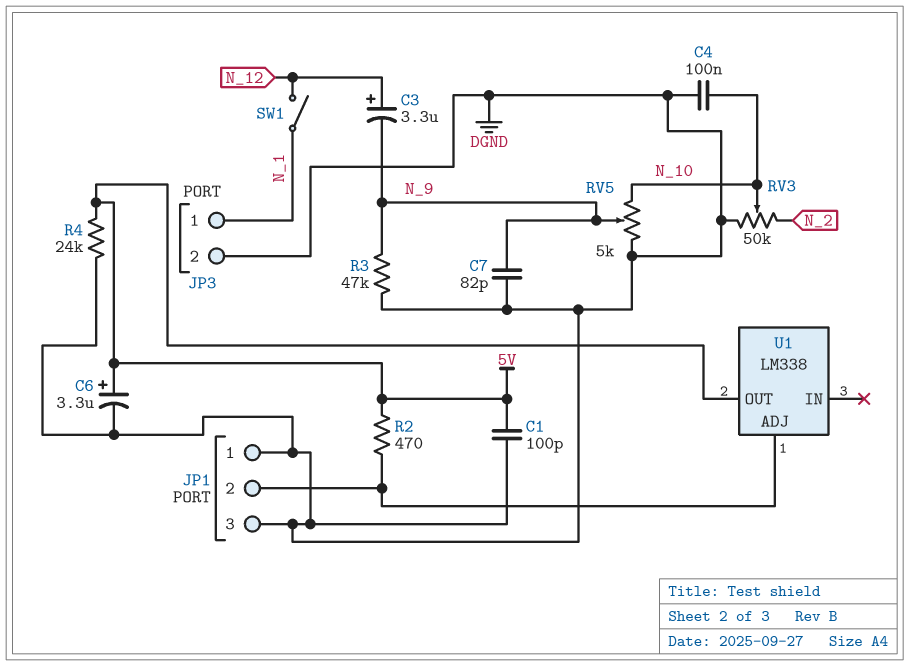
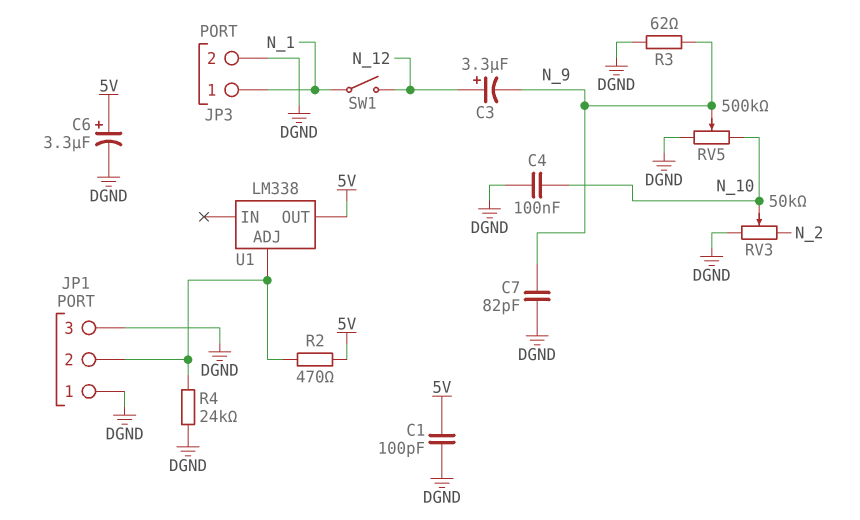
R3: 47k (DGND, N_9) -> 62 (DGND, N_9)
R4: 24k (5V, DGND) -> 24k (DGND, JP1/2)
RV5: 5k (DGND, N_10, wiper N_9) -> 500k (DGND, N_10, wiper N_9)

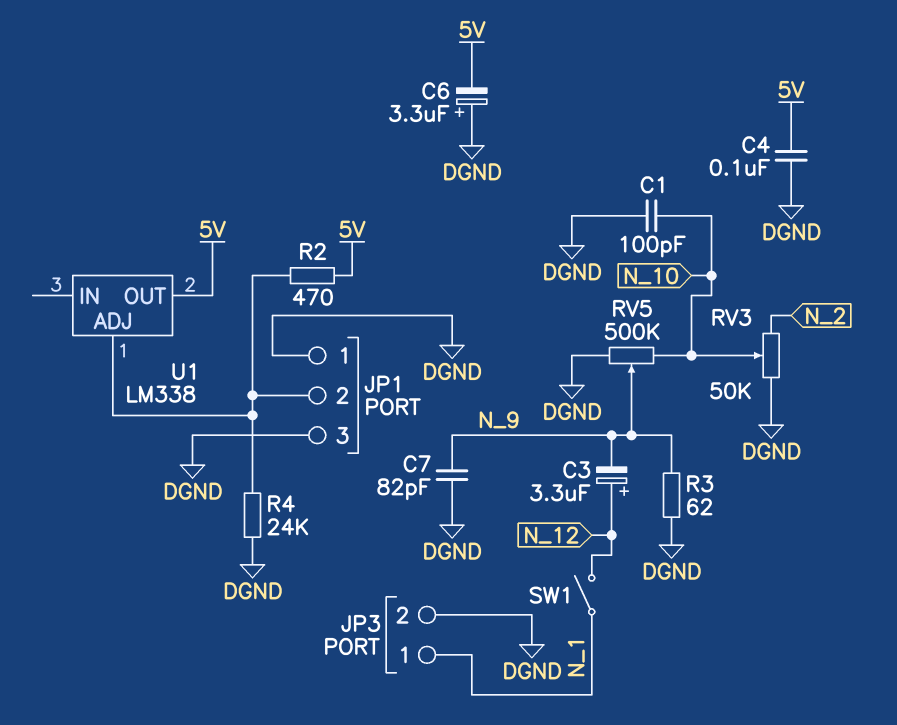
C1: 100pF (5V, DGND) -> 100pF (DGND, N_10)
C4: 100nF (DGND, N_10) -> 100nF (5V, DGND)
C6: 3.3uF (plus 5V, minus DGND) -> 3.3uF (plus DGND, minus 5V)

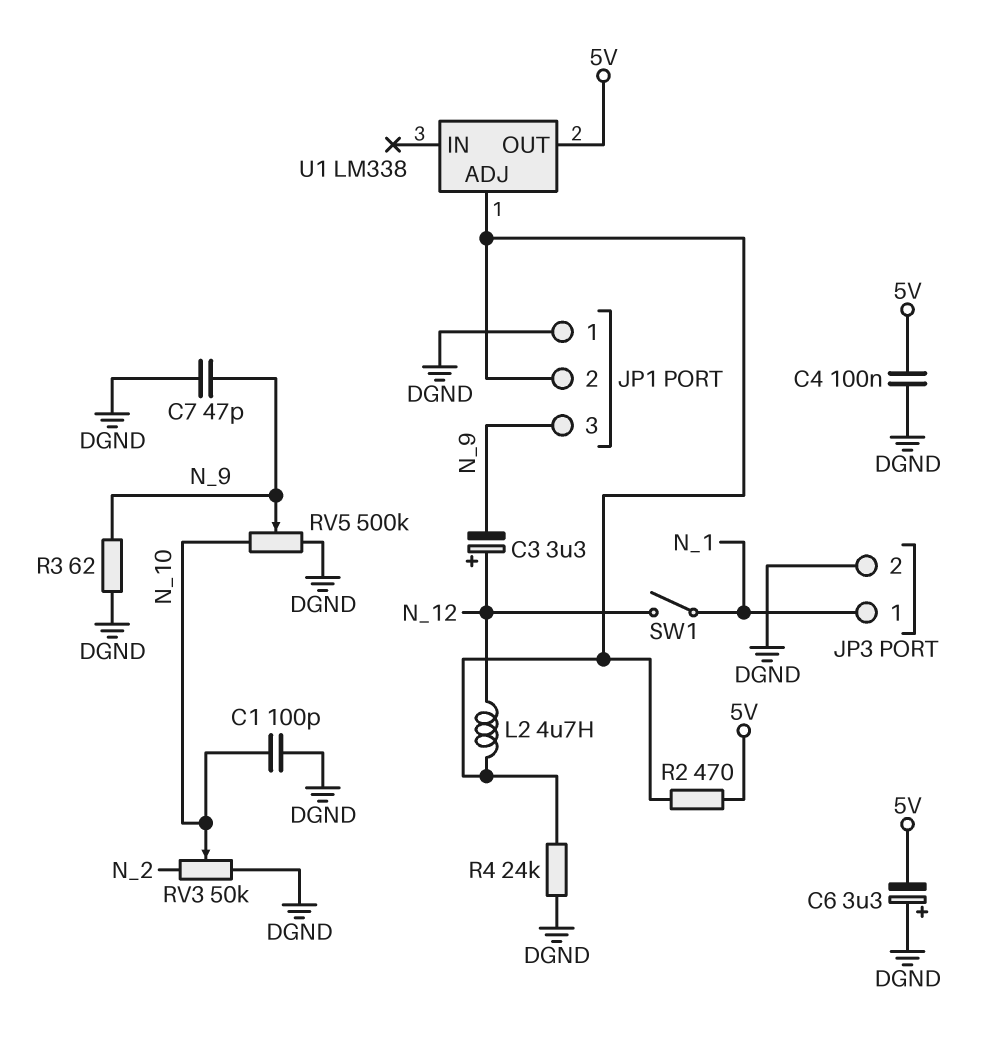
C7: 82pF (DGND, N_9) -> 47pF (DGND, N_9)
JP1 pin 3: DGND -> N_9
L2: none -> 4.7uH (JP1/2, N_12)

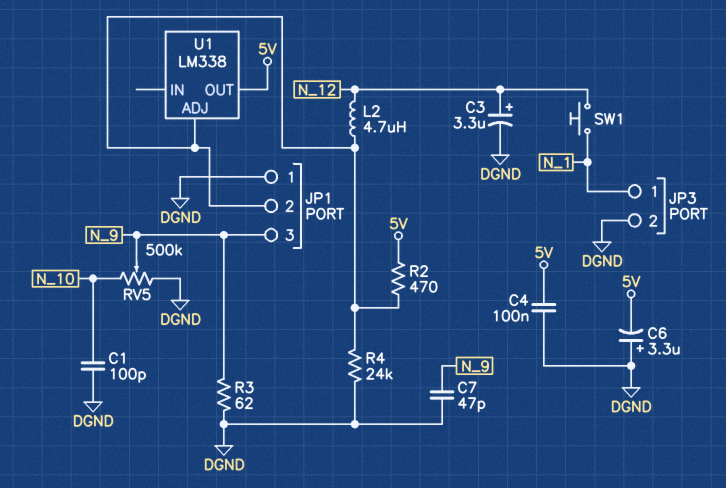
C3: 3.3uF (plus N_12, minus N_9) -> 3.3uF (plus N_12, minus DGND)
RV3: 50k (DGND, N_2, wiper N_10) -> none
SW1: switch (N_1, N_12) -> button (N_1, N_12)

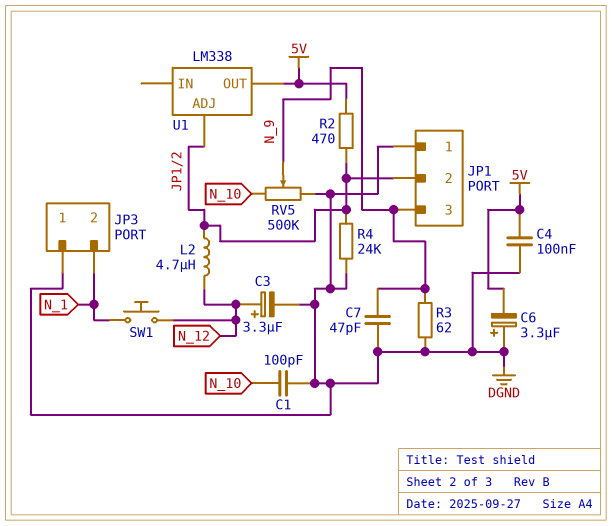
JP3 pin 1: N_1 -> DGND
JP3 pin 2: DGND -> N_1

